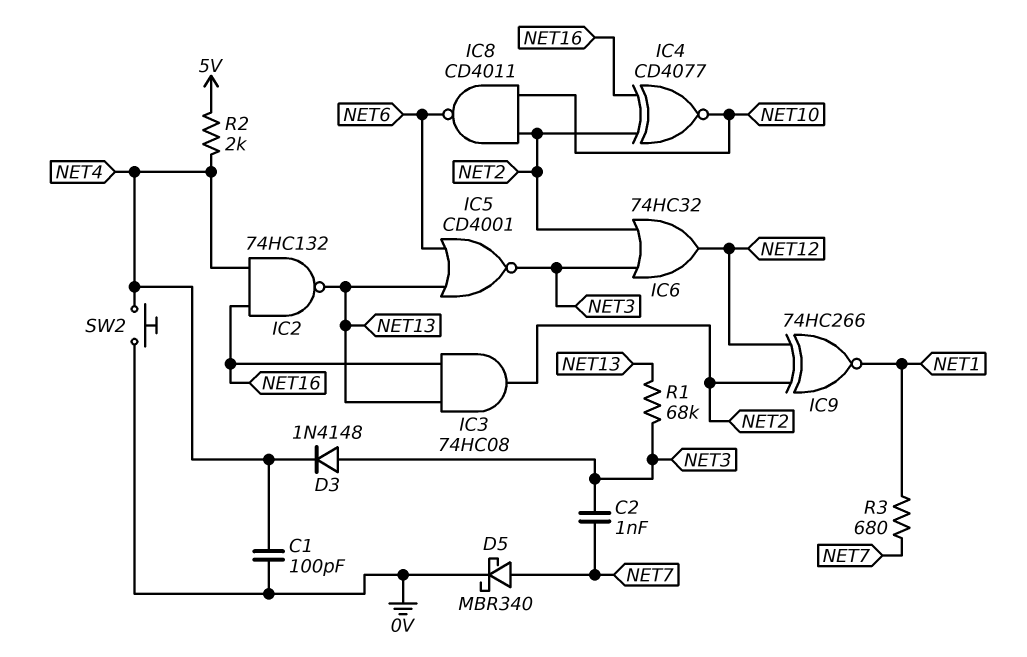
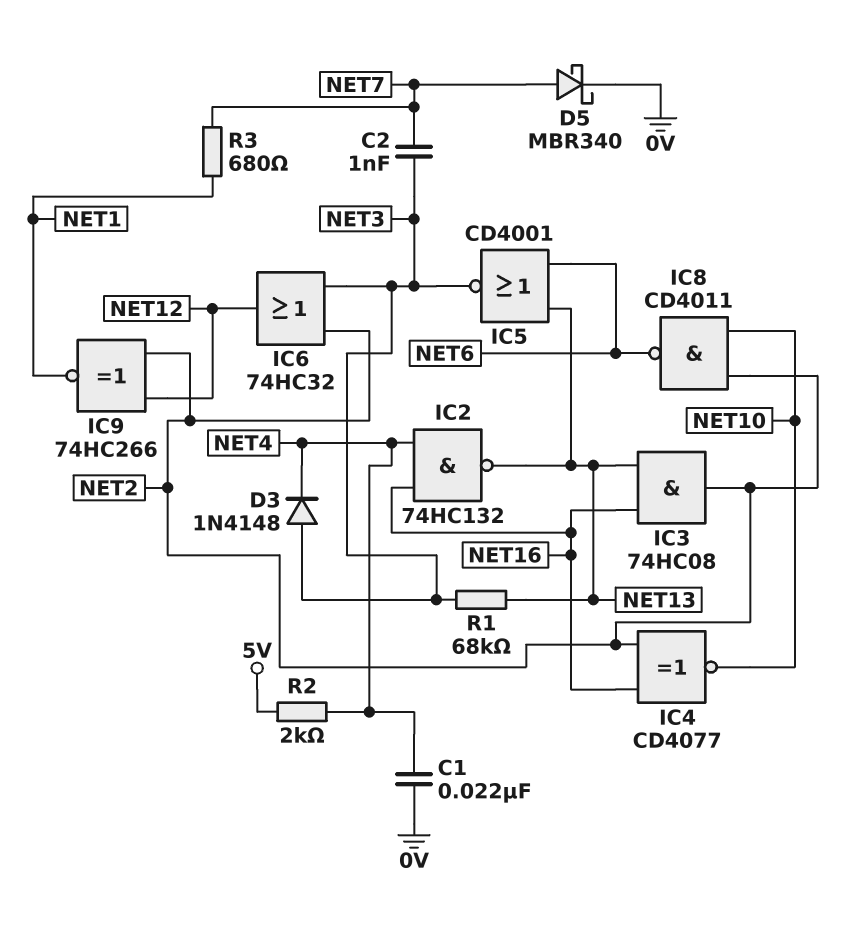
C1: 100pF (0V, NET4) -> 22nF (0V, NET4)
SW2: button (0V, NET4) -> none

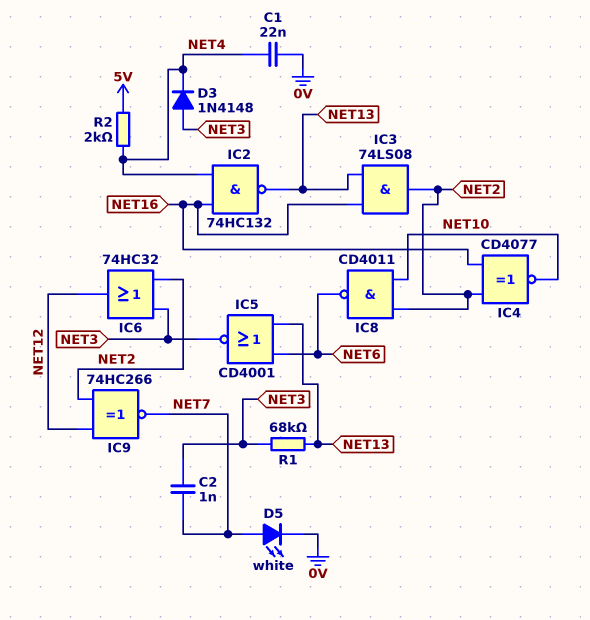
D5: schottky MBR340 (A NET7, K 0V) -> LED white (A NET7, K 0V)
IC3: AND 74HC08 (in NET13, in NET16, out NET2) -> AND 74LS08 (in NET13, in NET16, out NET2)
IC9: XNOR 74HC266 (in NET2, in NET12, out NET1) -> XNOR 74HC266 (in NET2, in NET12, out NET7)
R3: 680 (NET1, NET7) -> none

